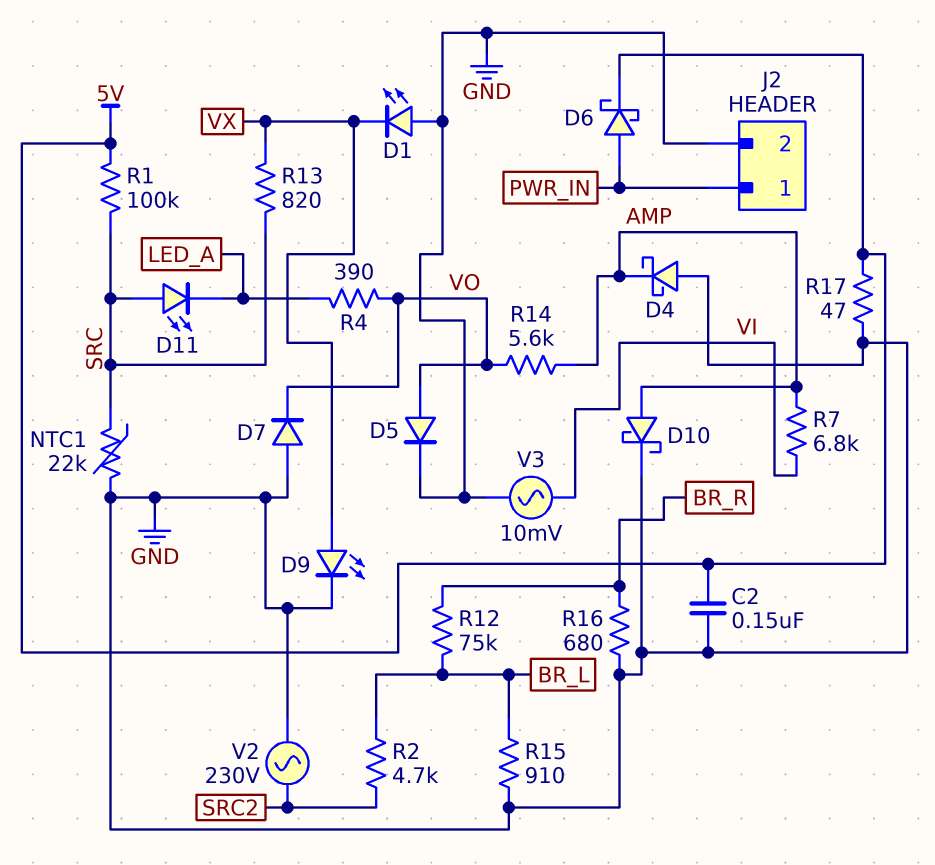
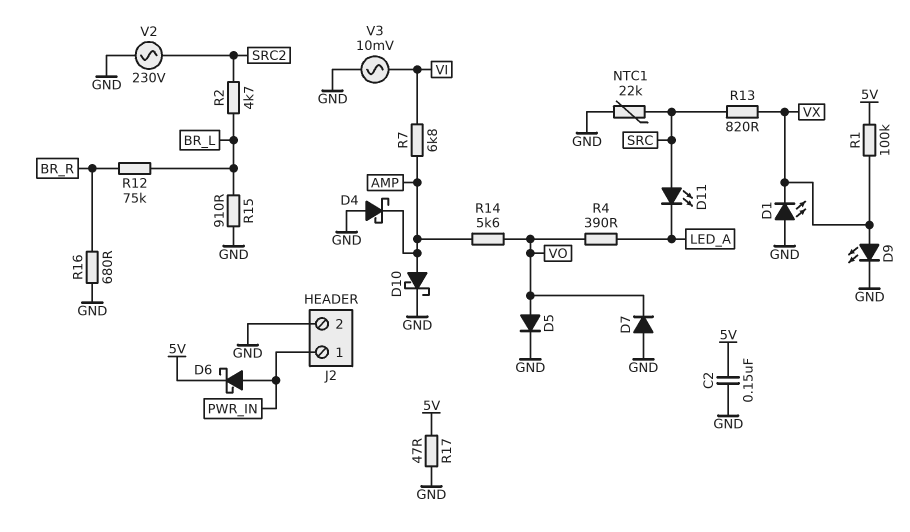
R1: 100k (5V, SRC) -> 100k (5V, VX)

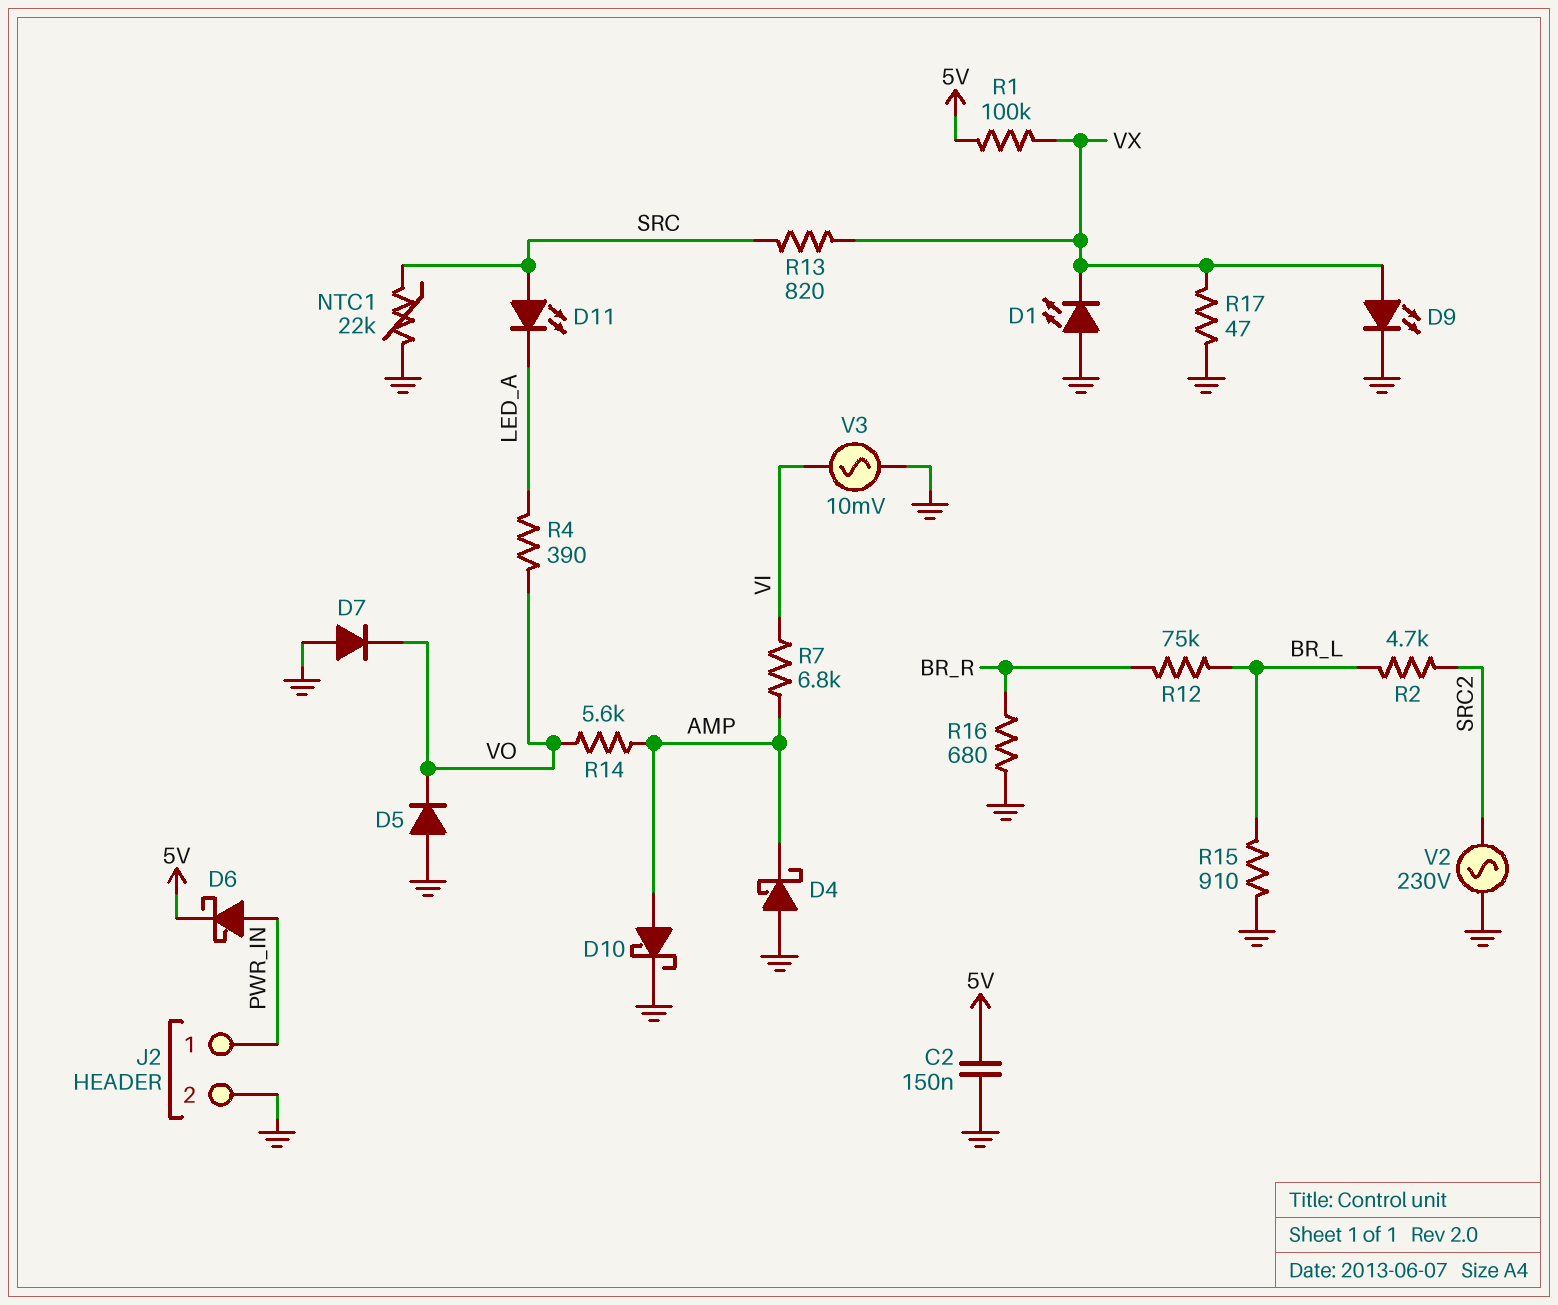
D5: diode (A VO, K GND) -> diode (A GND, K VO)
R17: 47 (5V, GND) -> 47 (GND, VX)

